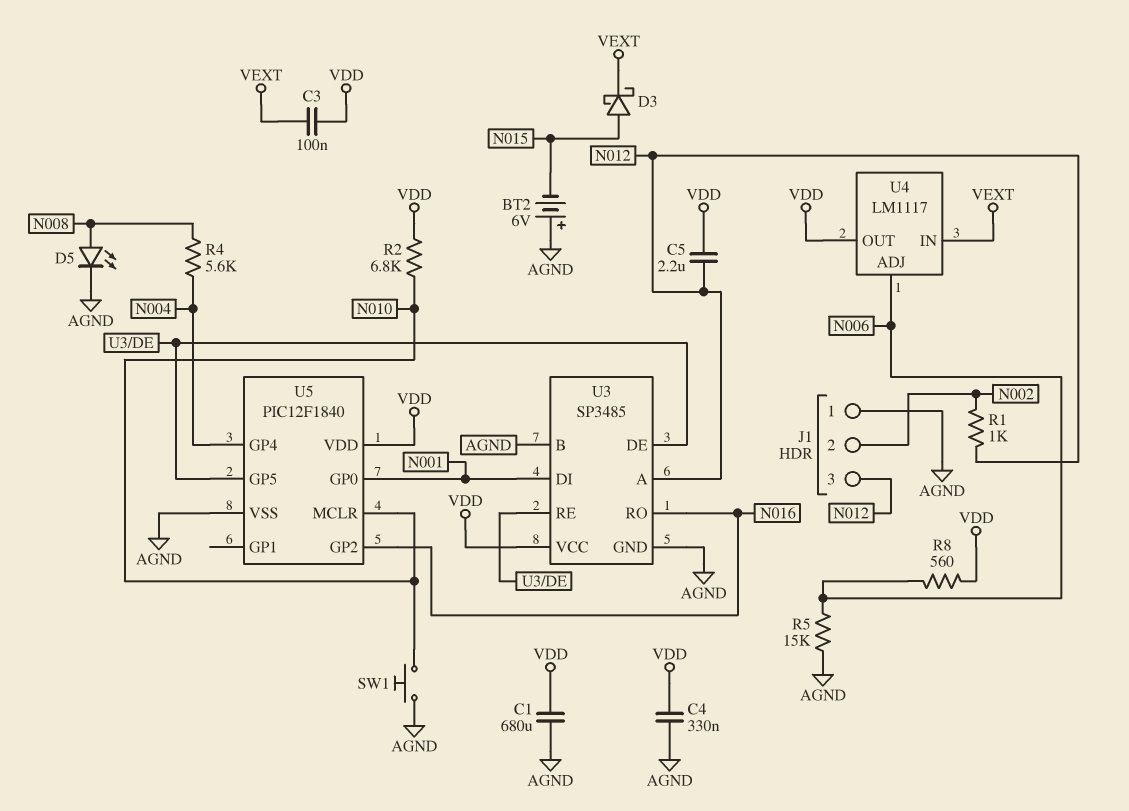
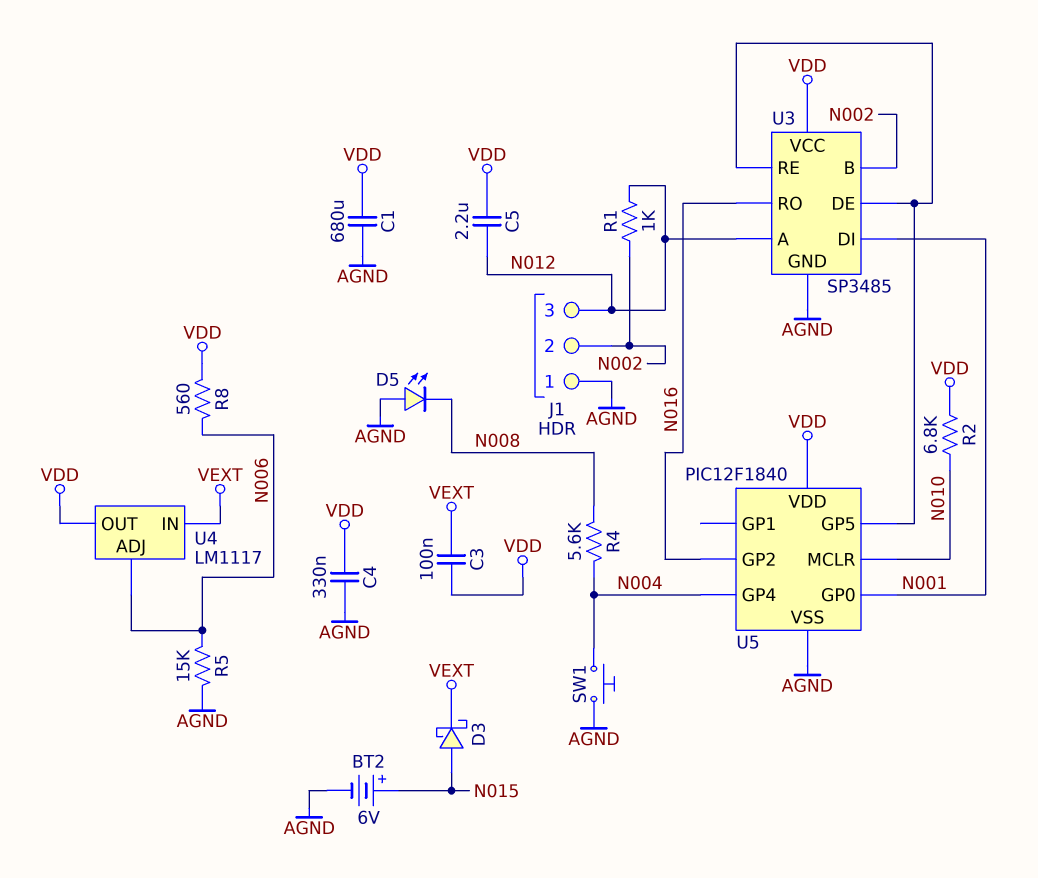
BT2: 6V (plus AGND, minus N015) -> 6V (plus N015, minus AGND)
D5: LED (A N008, K AGND) -> LED (A AGND, K N008)
SW1: button (AGND, N010) -> button (AGND, N004)
U3 pin B: AGND -> N002

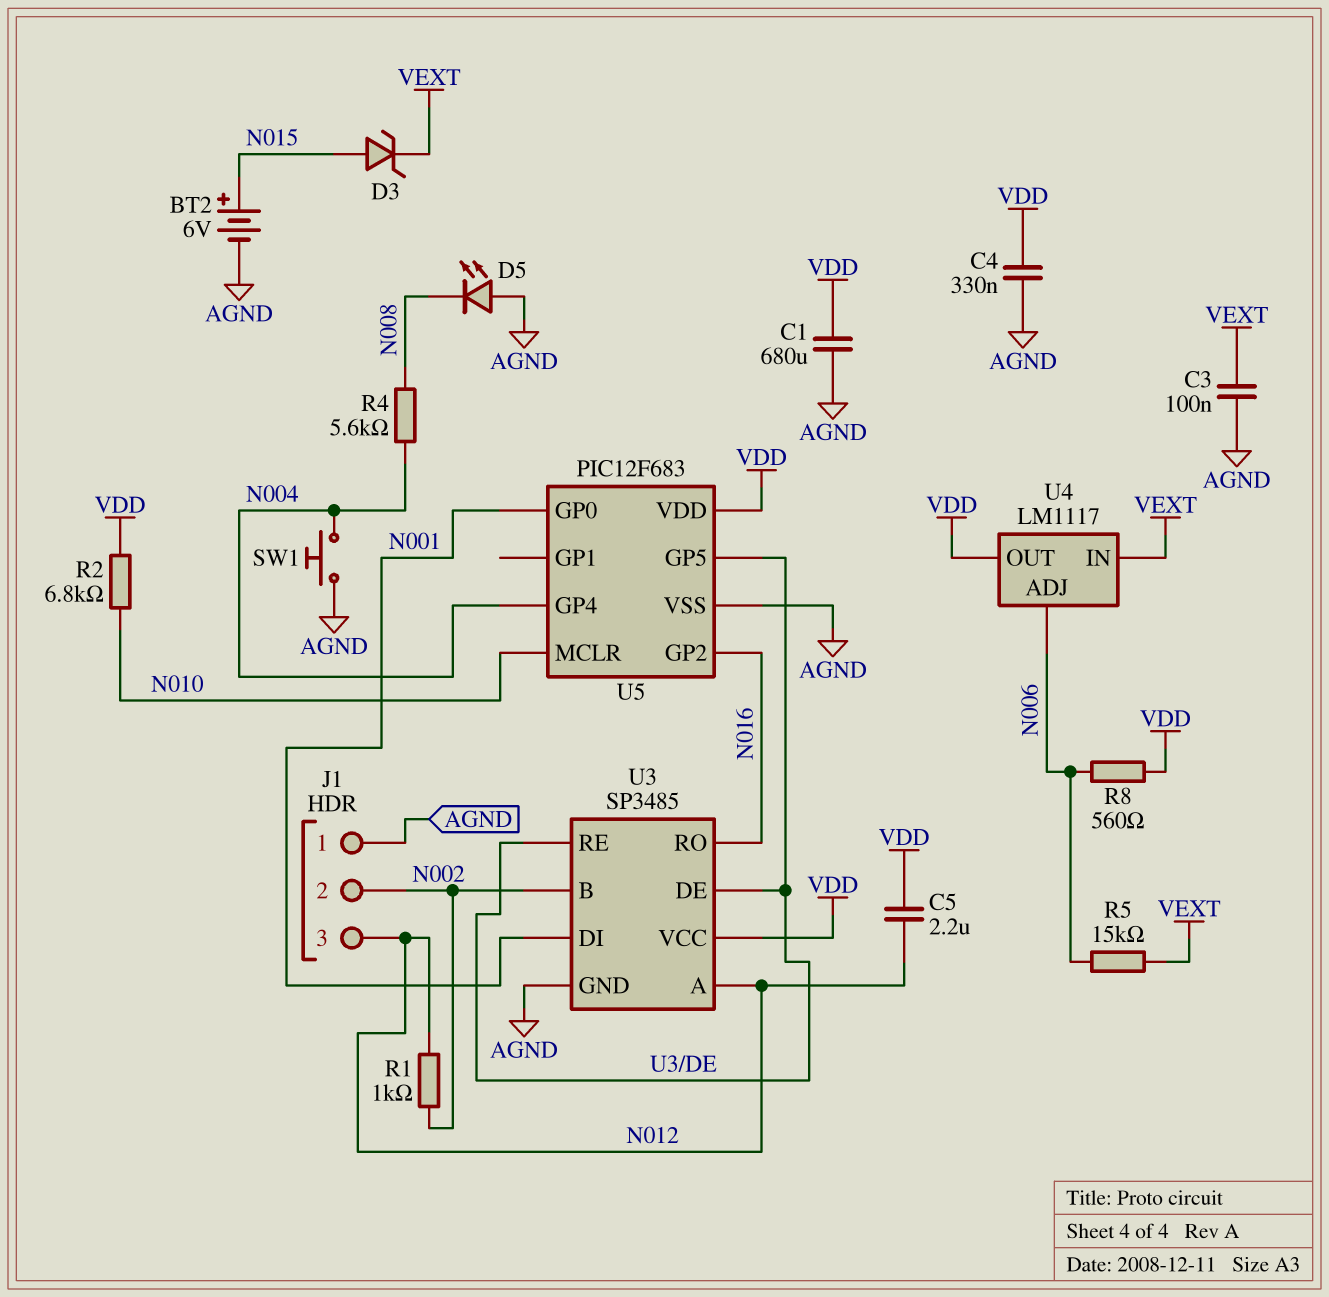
C3: 100nF (VDD, VEXT) -> 100nF (AGND, VEXT)
D3: schottky (A N015, K VEXT) -> zener (A N015, K VEXT)
R5: 15k (AGND, N006) -> 15k (N006, VEXT)
U5: PIC12F1840 -> PIC12F683

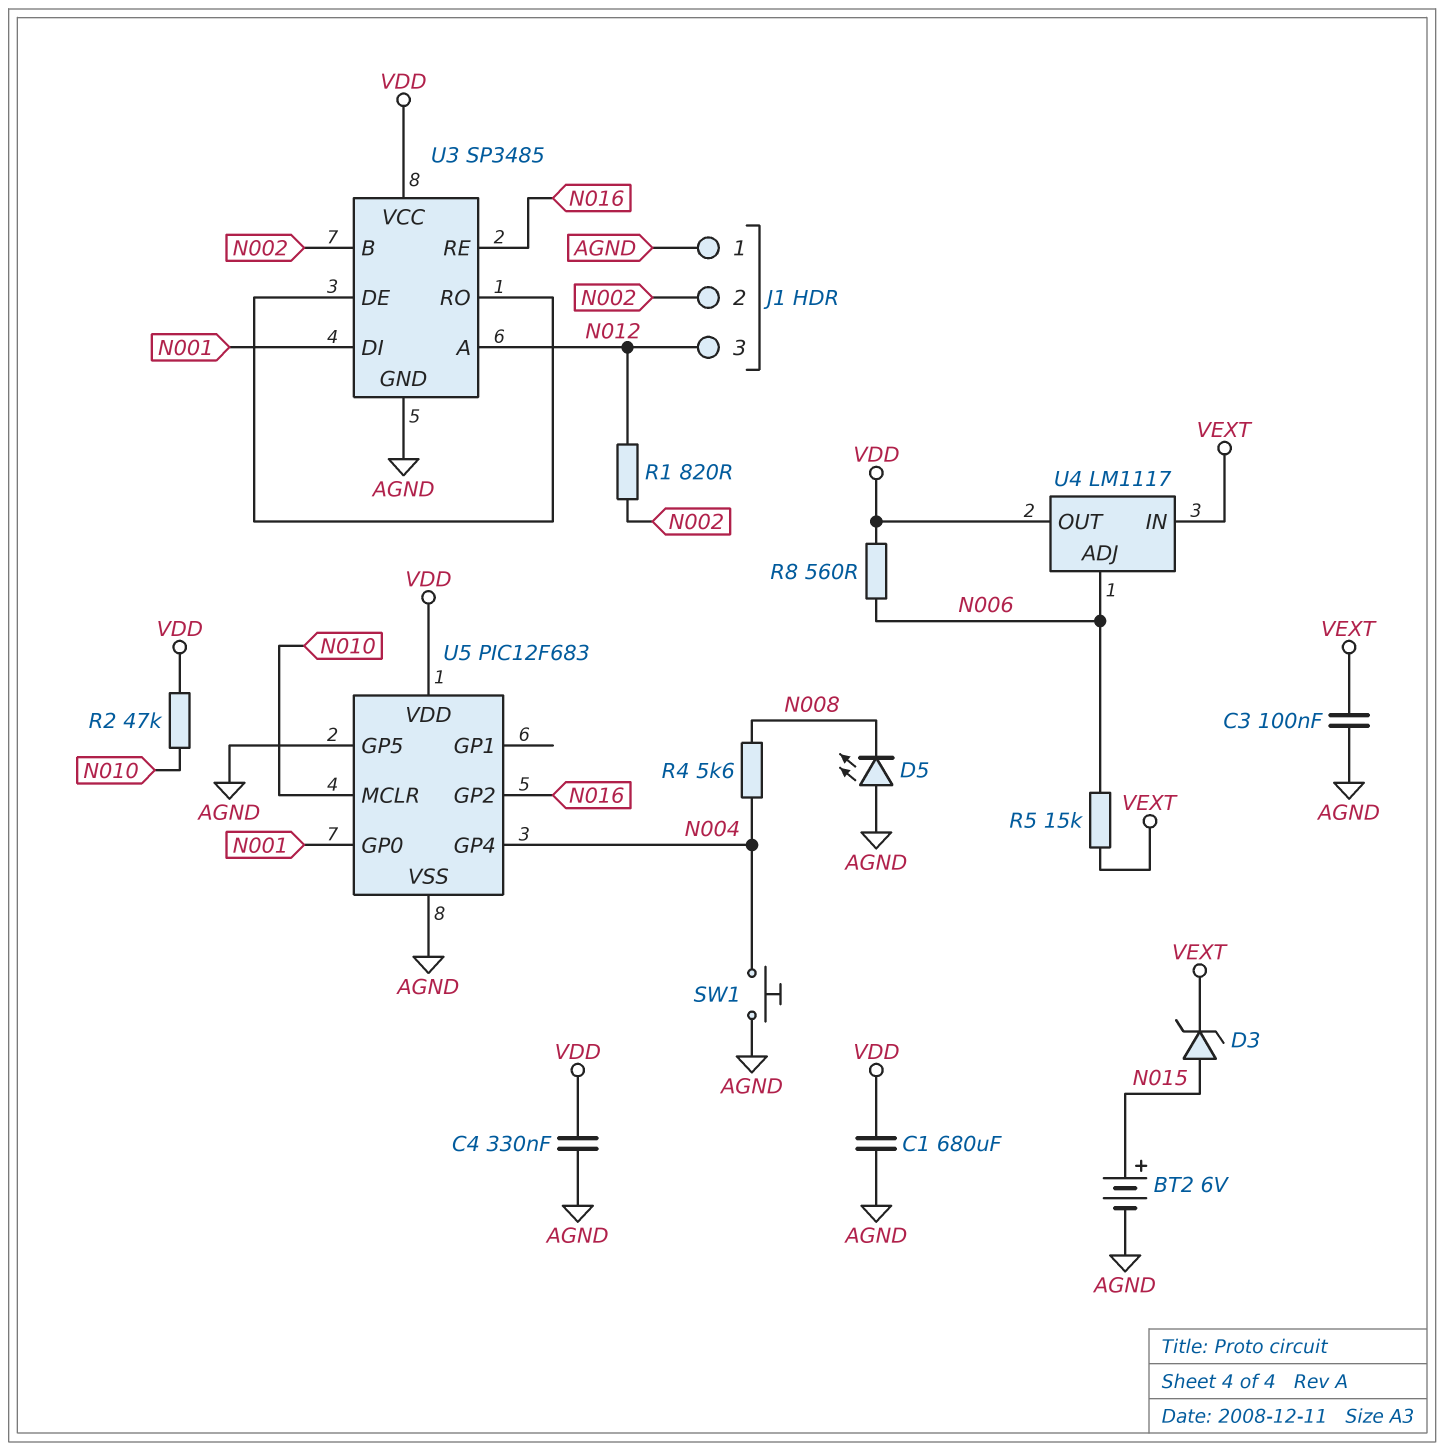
C5: 2.2uF (N012, VDD) -> none
R1: 1k (N002, N012) -> 820 (N002, N012)
R2: 6.8k (N010, VDD) -> 47k (N010, VDD)
U3 pin RE: U3/DE -> N016
U3 pin RO: N016 -> U3/DE
U5 pin GP5: U3/DE -> AGND

